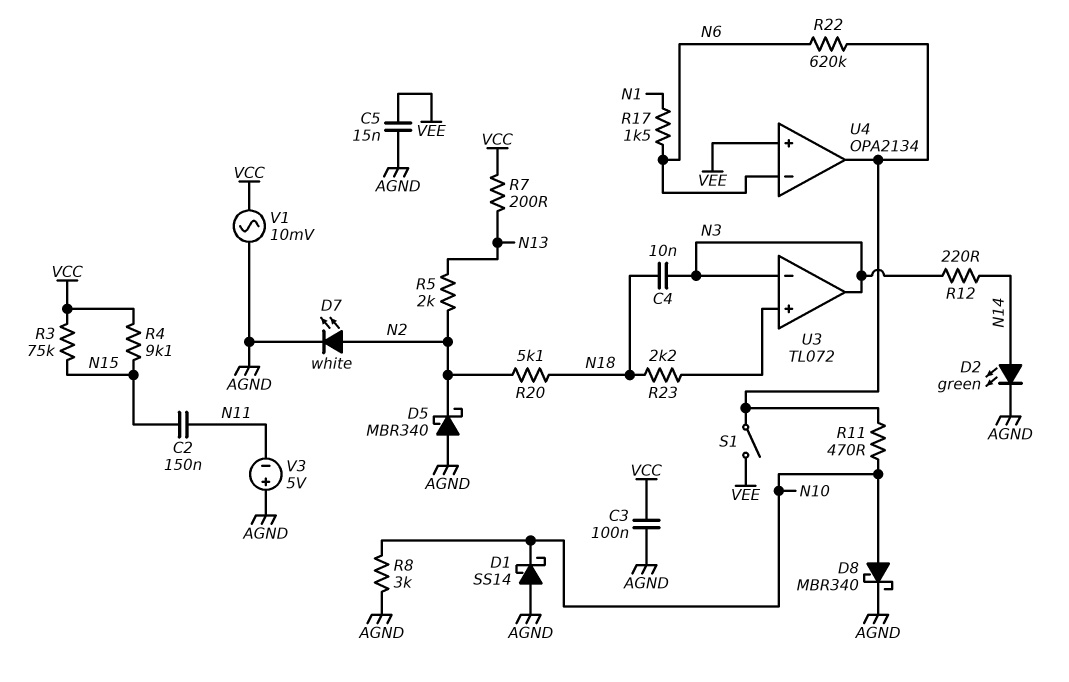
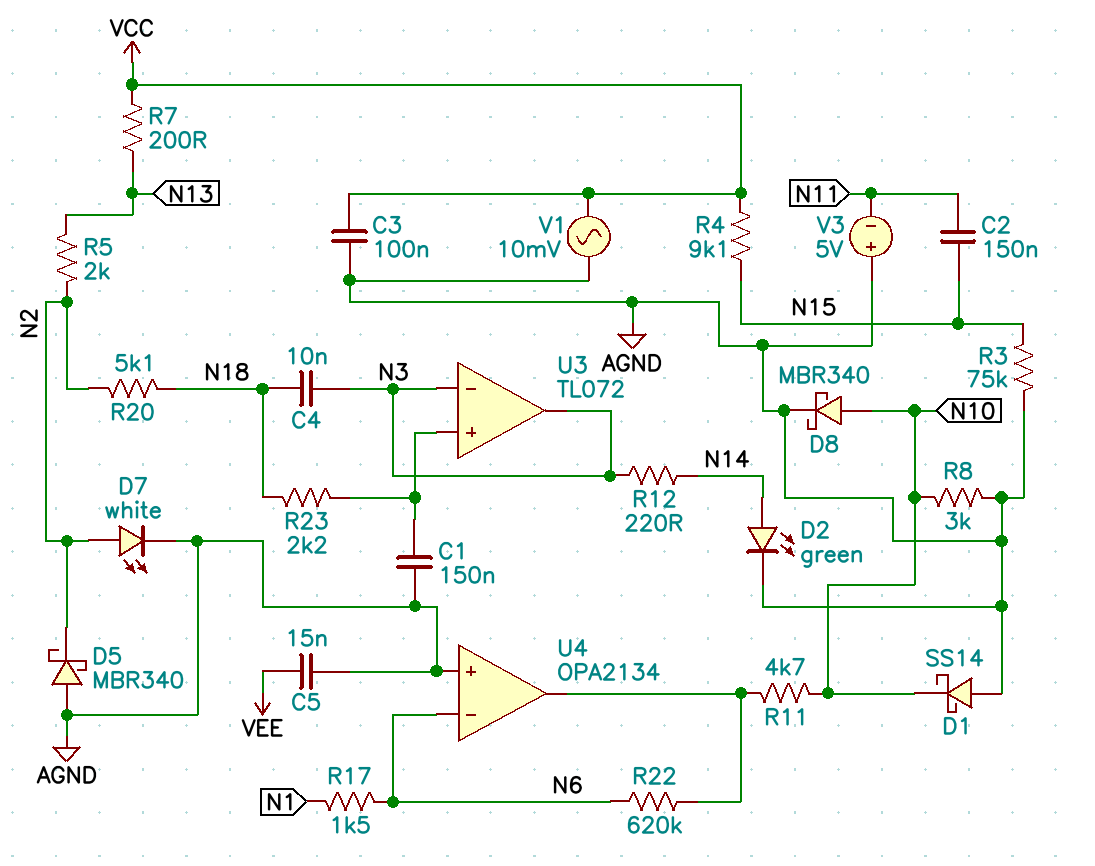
C1: none -> 150nF (AGND, U3/in+)
R3: 75k (N15, VCC) -> 75k (AGND, N15)
R11: 470 (N10, U4/out) -> 4.7k (N10, U4/out)
S1: switch (U4/out, VEE) -> none
U4 pin in+: VEE -> AGND

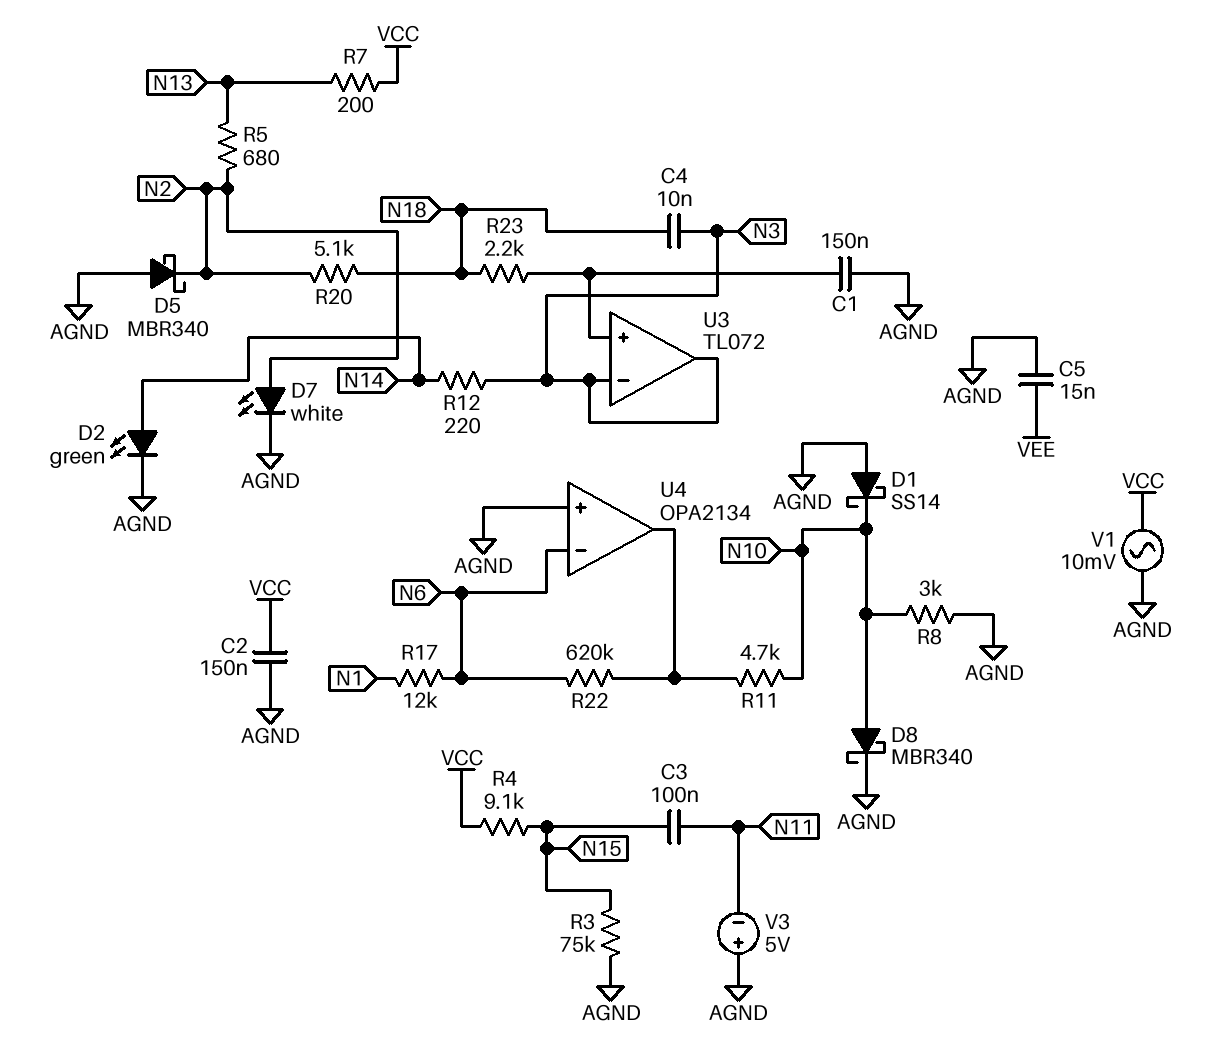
C2: 150nF (N11, N15) -> 150nF (AGND, VCC)
C3: 100nF (AGND, VCC) -> 100nF (N11, N15)
R5: 2k (N2, N13) -> 680 (N2, N13)
R17: 1.5k (N1, N6) -> 12k (N1, N6)

